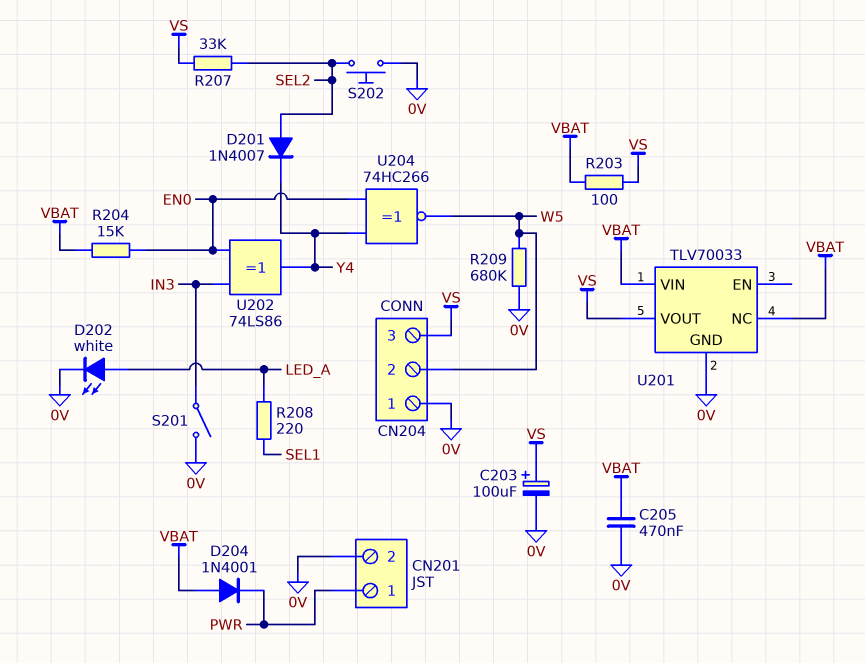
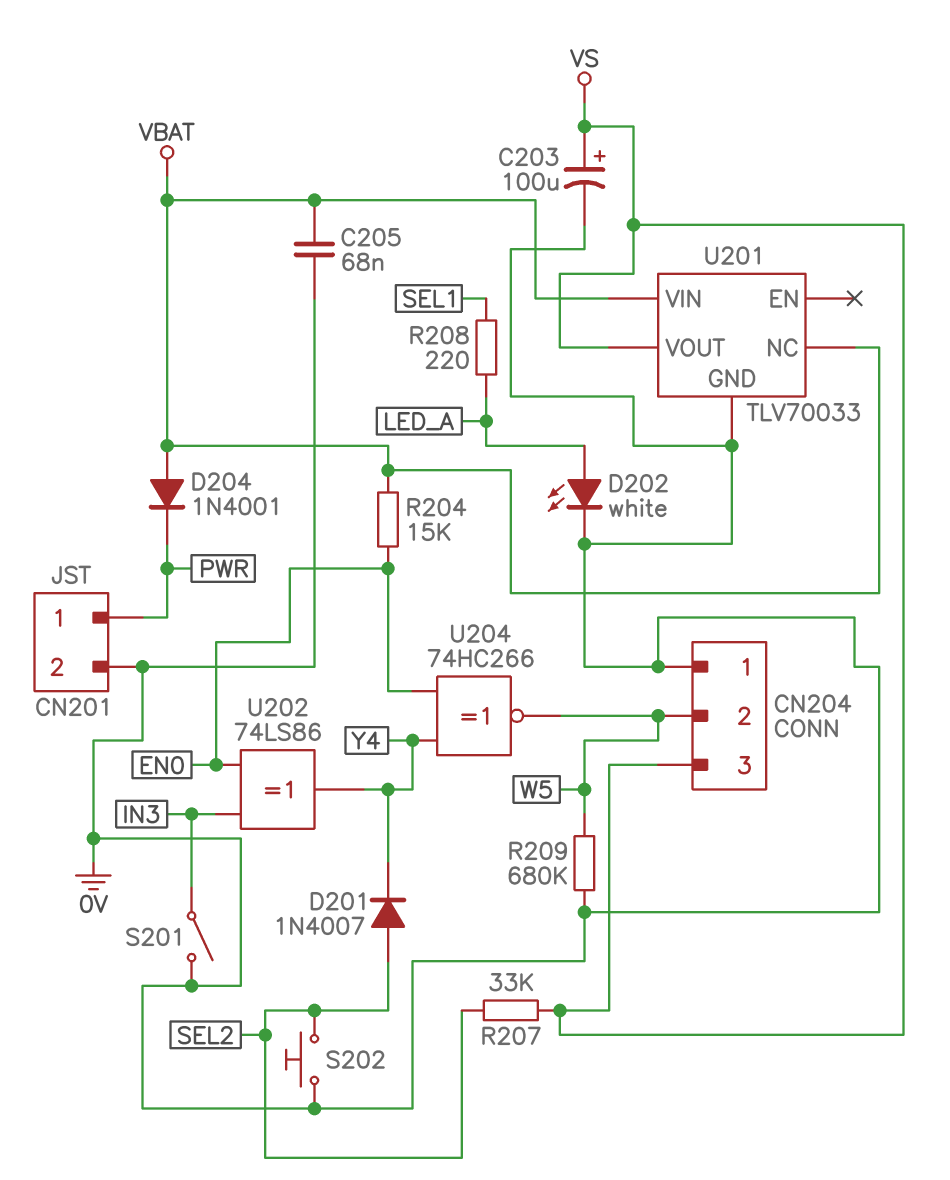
C205: 470nF (0V, VBAT) -> 68nF (0V, VBAT)
R203: 100 (VBAT, VS) -> none

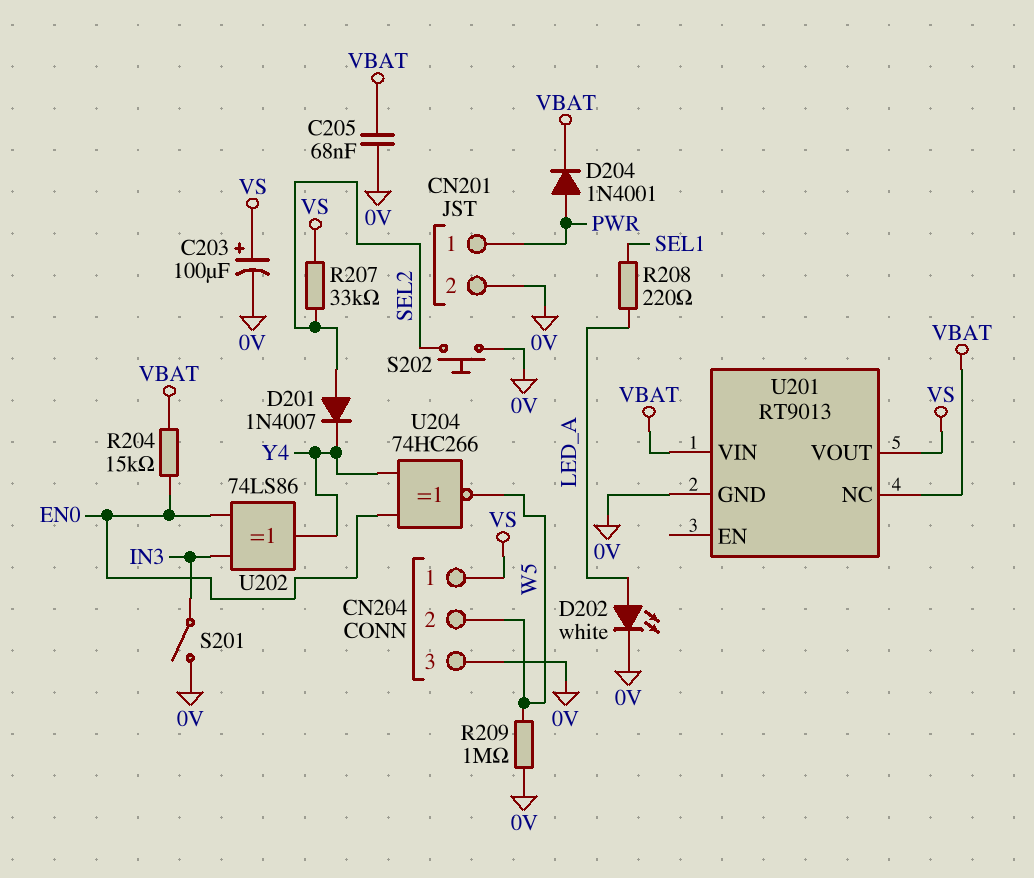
CN204 pin 1: 0V -> VS
CN204 pin 3: VS -> 0V
D204: diode 1N4001 (A VBAT, K PWR) -> diode 1N4001 (A PWR, K VBAT)
R209: 680k (0V, W5) -> 1M (0V, W5)
U201: TLV70033 -> RT9013

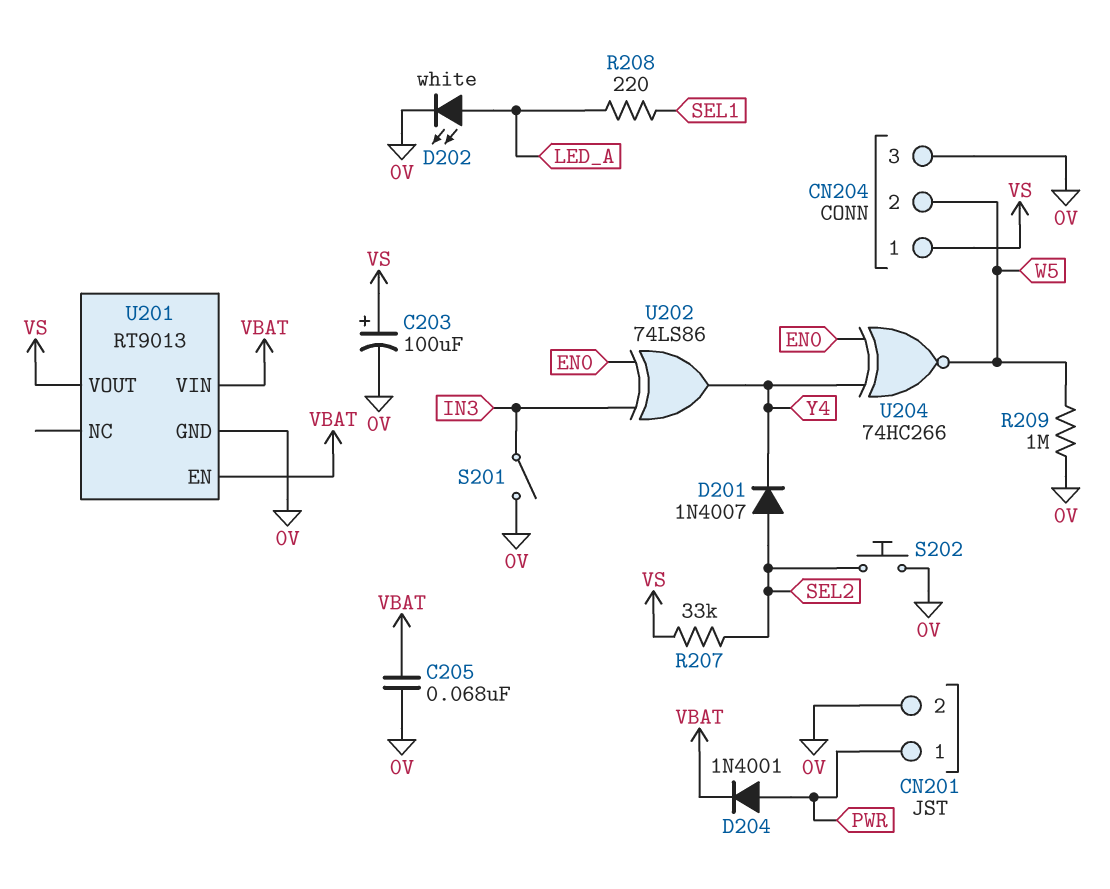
R204: 15k (EN0, VBAT) -> none
U201 pin EN: none -> VBAT
U201 pin NC: VBAT -> none

